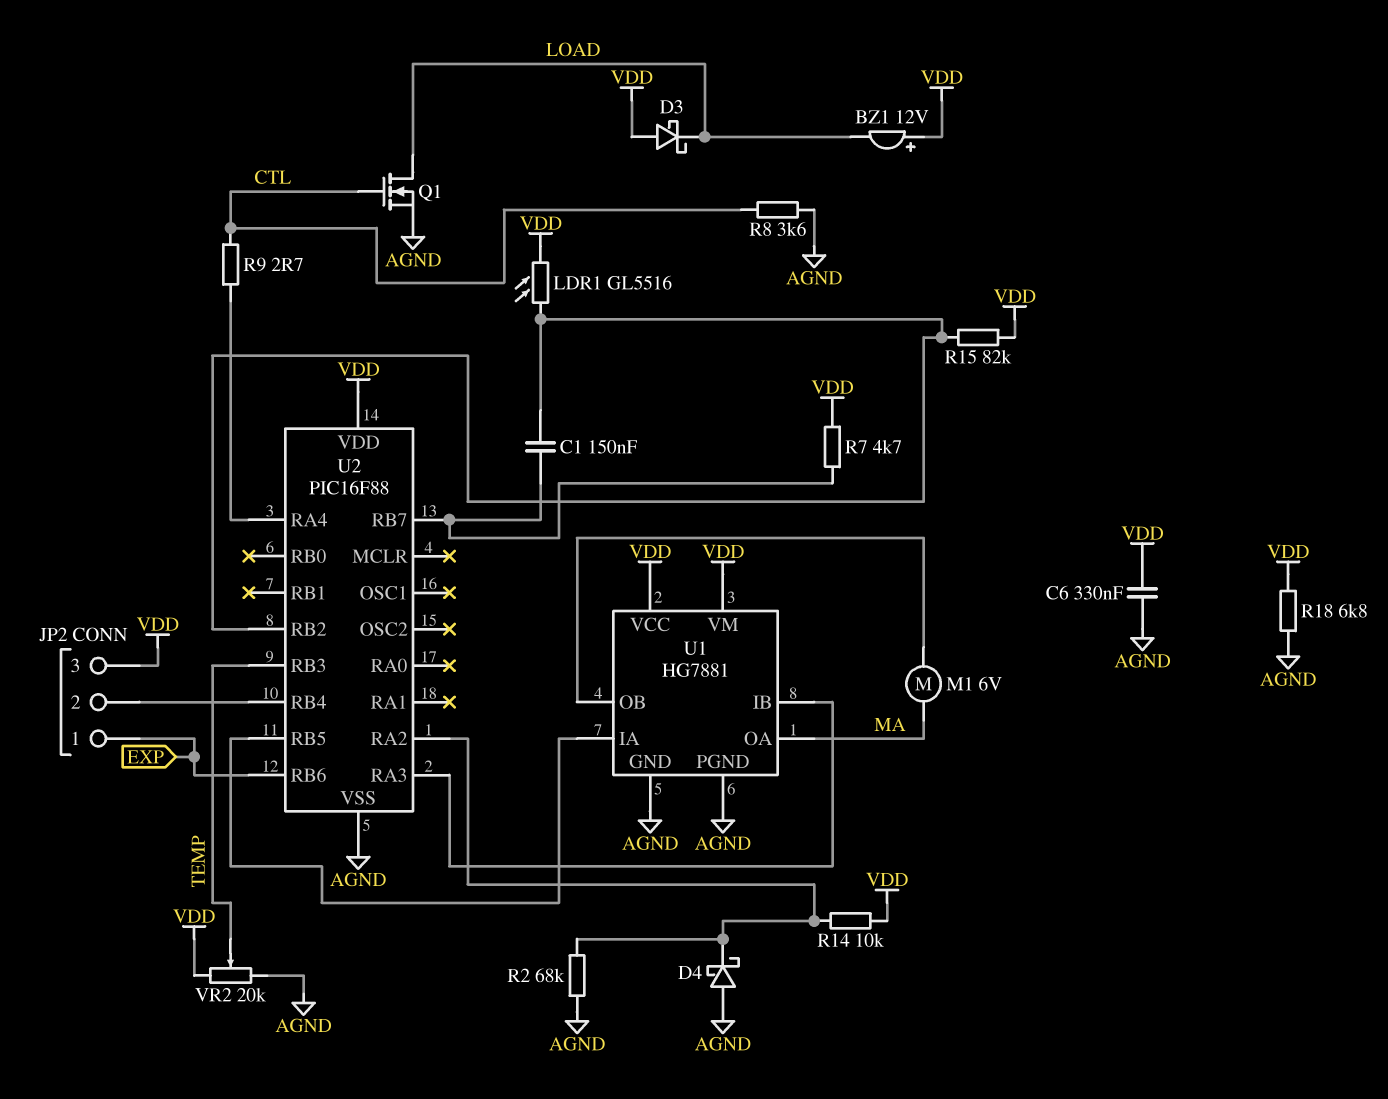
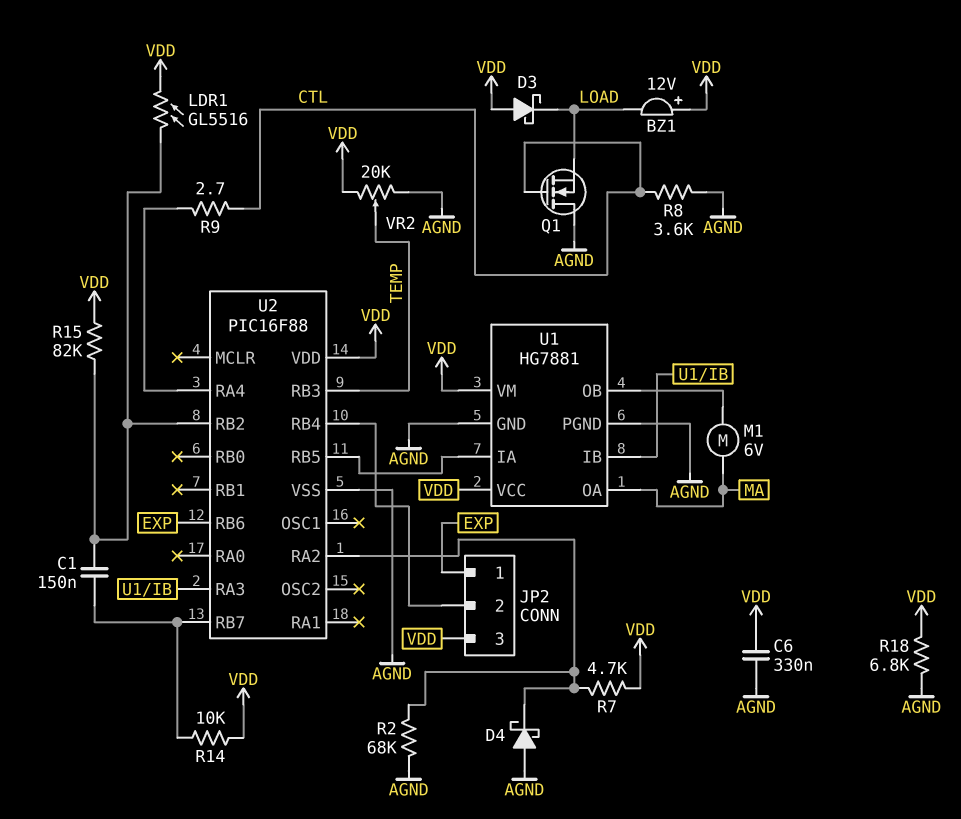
Q1: NMOS (G CTL, D LOAD, S AGND) -> NMOS (G CTL, D AGND, S LOAD)
R7: 4.7k (U2/RB7, VDD) -> 4.7k (U2/RA2, VDD)
R14: 10k (U2/RA2, VDD) -> 10k (U2/RB7, VDD)

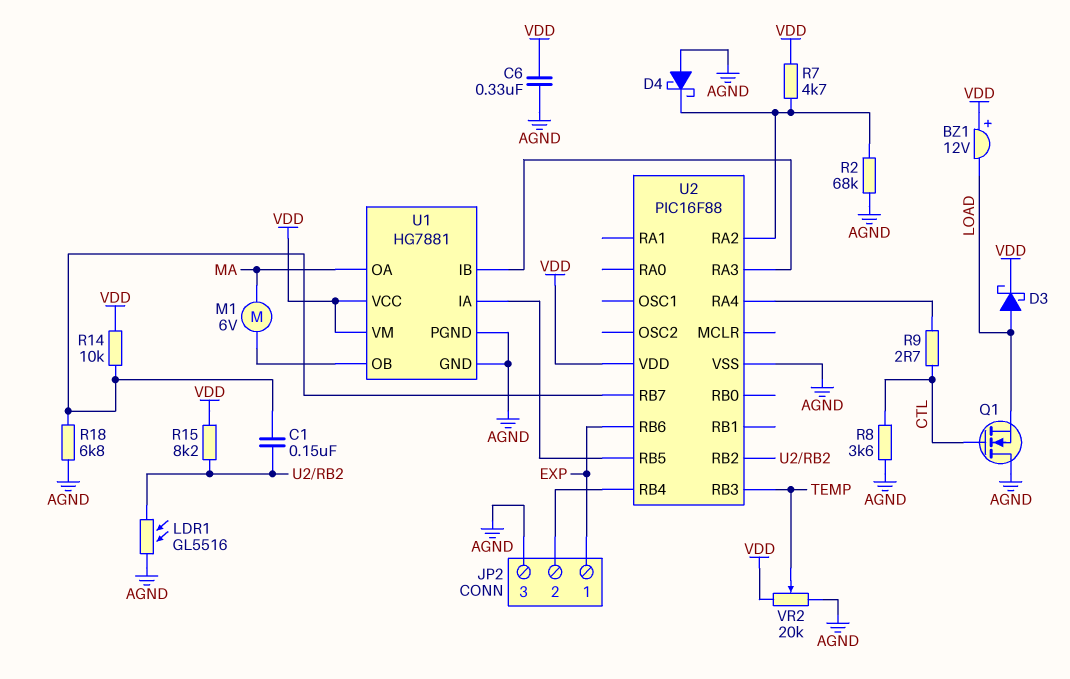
D3: schottky (A VDD, K LOAD) -> schottky (A LOAD, K VDD)
JP2 pin 3: VDD -> AGND
LDR1: GL5516 (U2/RB2, VDD) -> GL5516 (AGND, U2/RB2)
R15: 82k (U2/RB2, VDD) -> 8.2k (U2/RB2, VDD)
R18: 6.8k (AGND, VDD) -> 6.8k (AGND, U2/RB7)

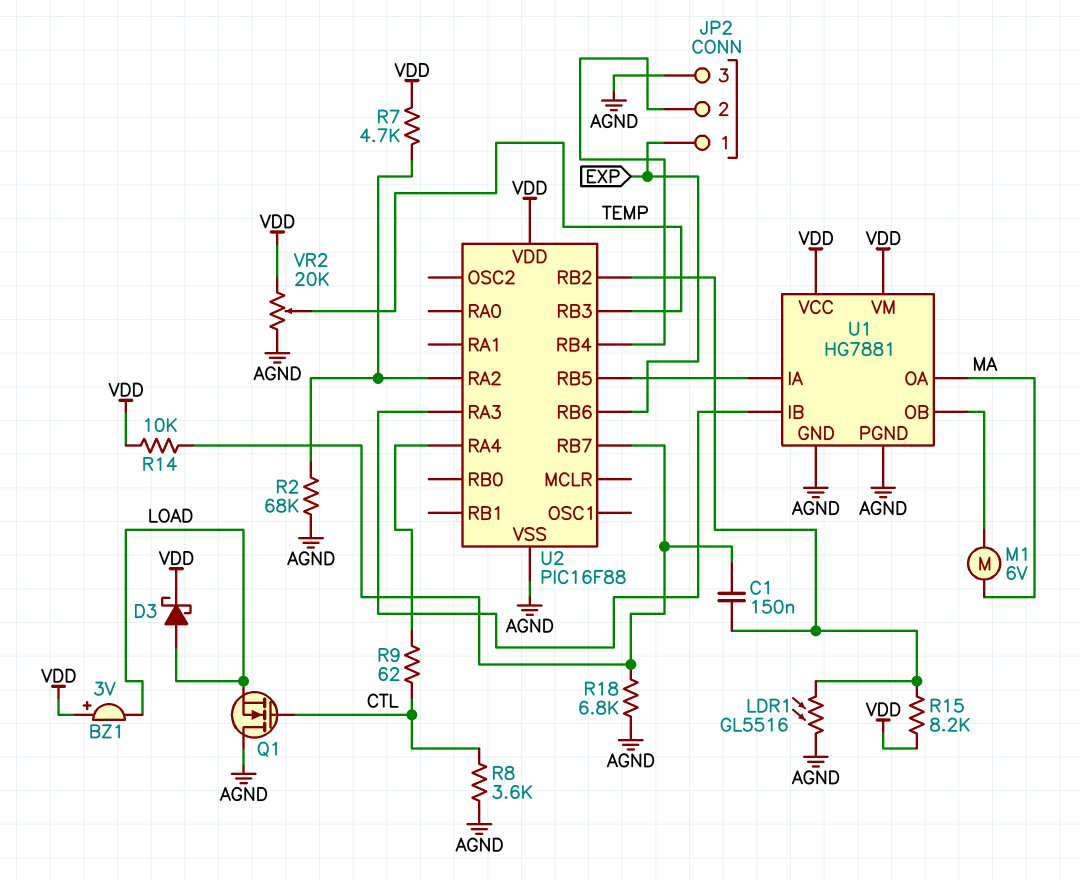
BZ1: buzzer 12V (plus VDD, minus LOAD) -> buzzer 3V (plus VDD, minus LOAD)
C6: 330nF (AGND, VDD) -> none
D4: schottky (A AGND, K U2/RA2) -> none
R9: 2.7 (CTL, U2/RA4) -> 62 (CTL, U2/RA4)

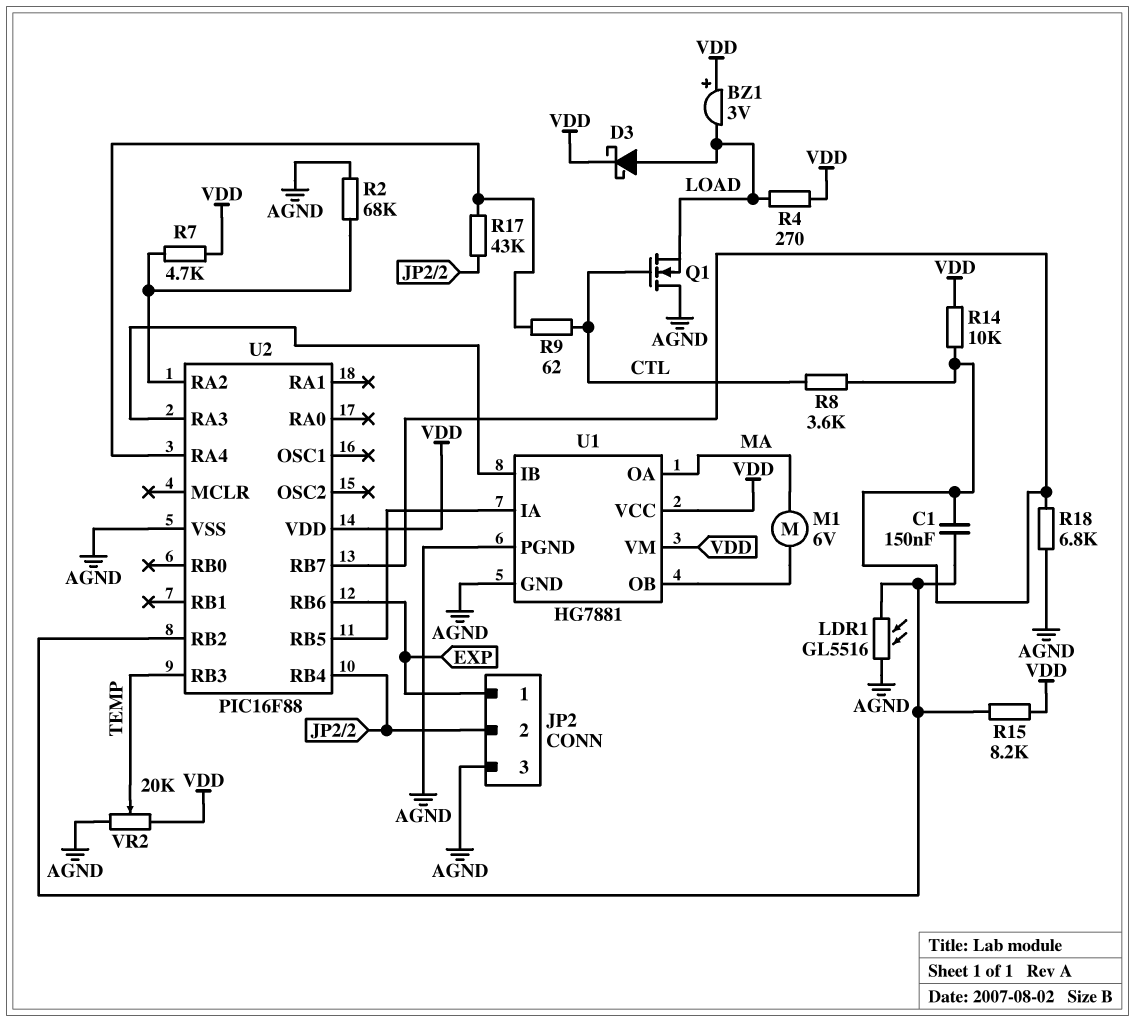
R4: none -> 270 (LOAD, VDD)
R8: 3.6k (AGND, CTL) -> 3.6k (CTL, U2/RB7)
R17: none -> 43k (JP2/2, U2/RA4)

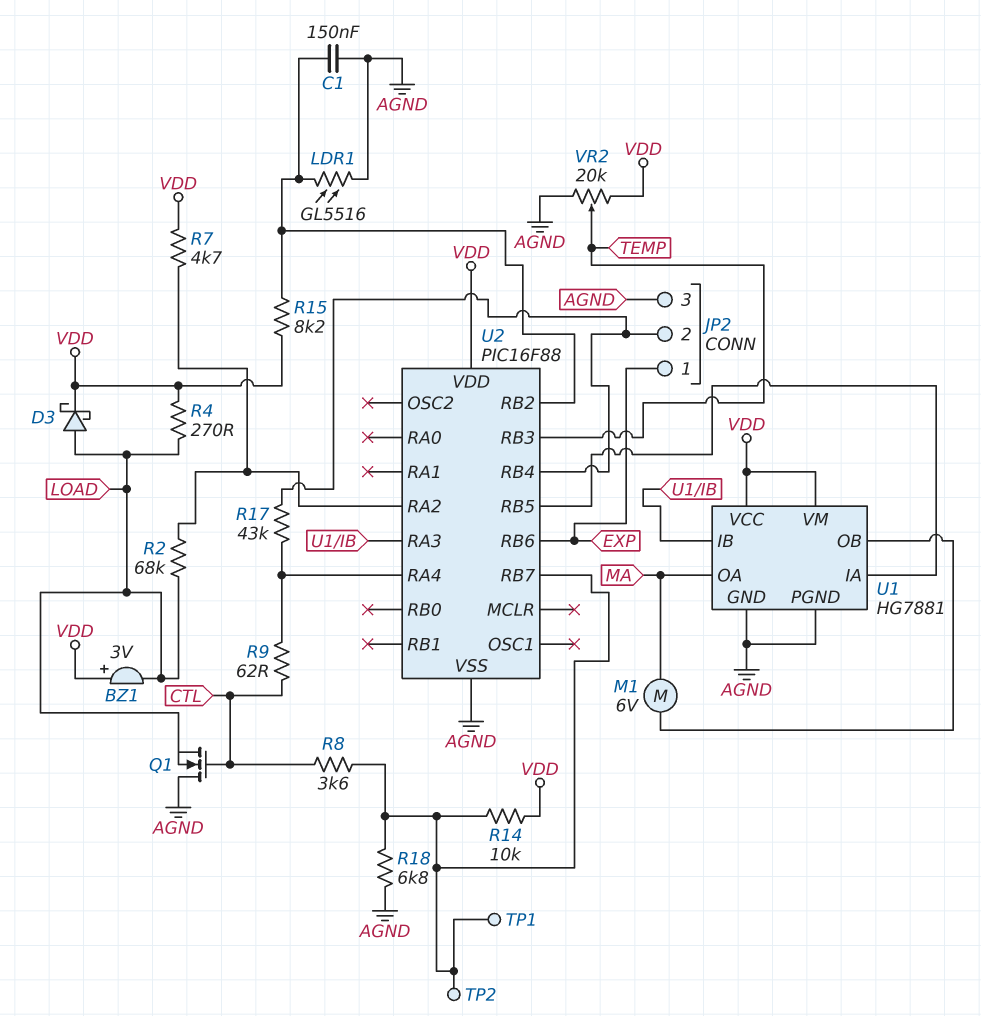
C1: 150nF (U2/RB2, U2/RB7) -> 150nF (AGND, U2/RB2)
R2: 68k (AGND, U2/RA2) -> 68k (LOAD, U2/RA2)
TP1: none -> test point (U2/RB7)
TP2: none -> test point (U2/RB7)

